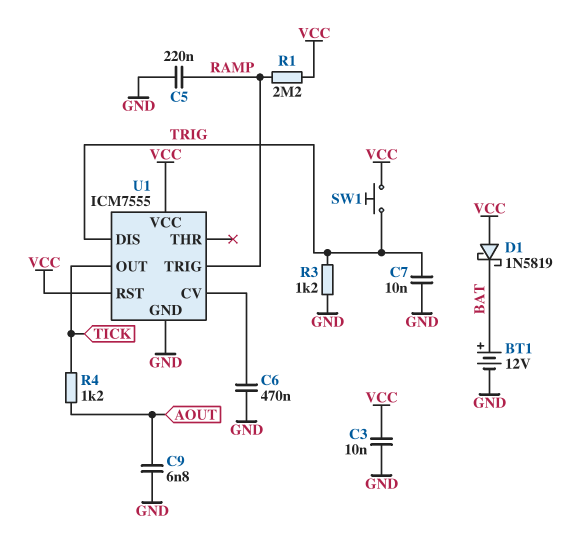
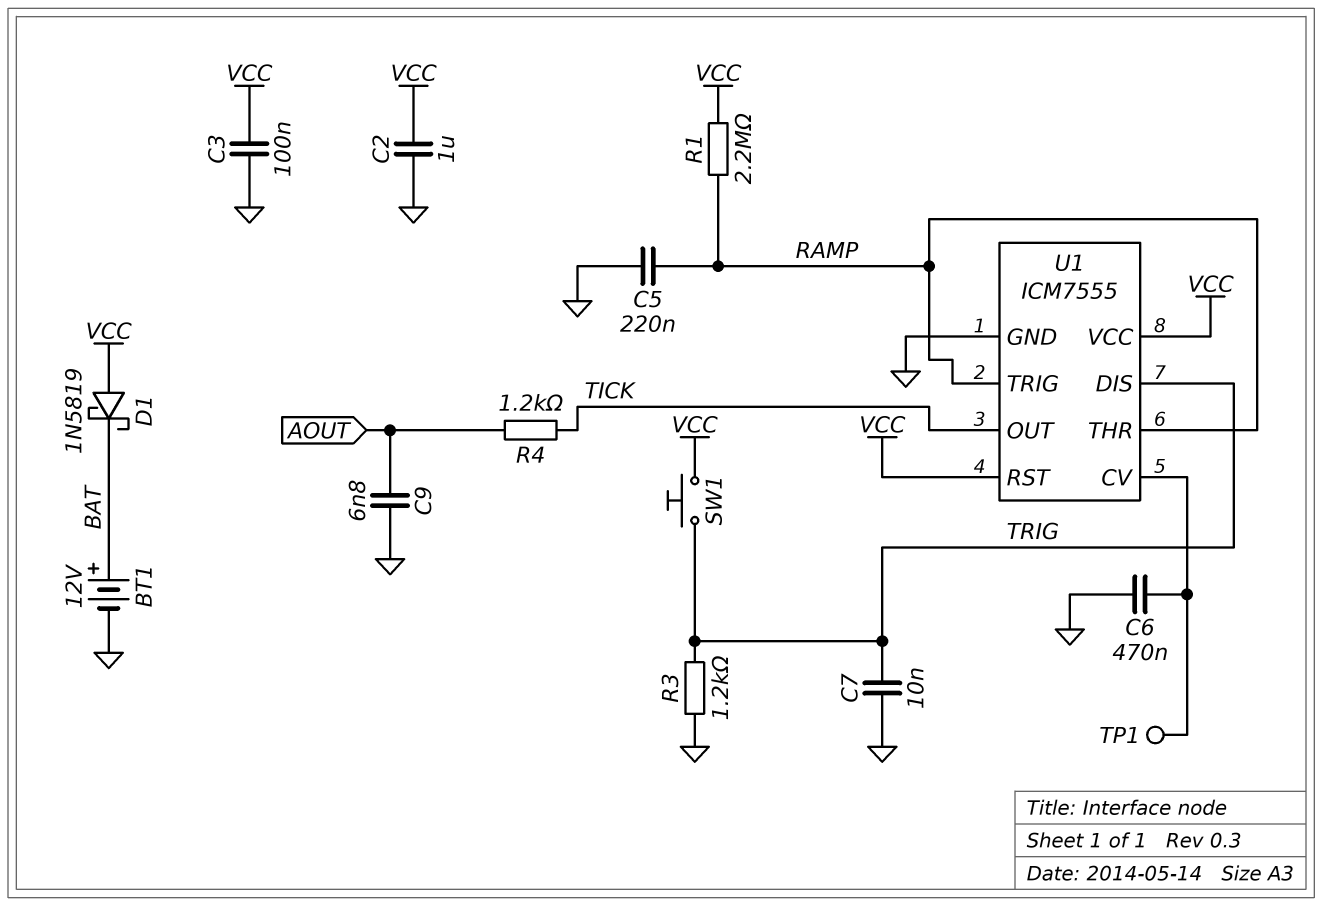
C2: none -> 1uF (GND, VCC)
C3: 10nF (GND, VCC) -> 100nF (GND, VCC)
TP1: none -> test point (U1/CV)
U1 pin THR: none -> RAMP

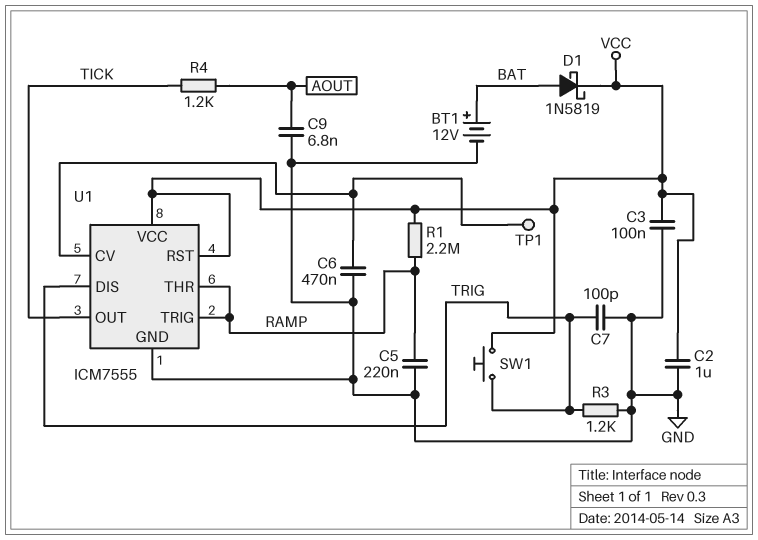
C7: 10nF (GND, TRIG) -> 100pF (GND, TRIG)
D1: schottky 1N5819 (A VCC, K BAT) -> schottky 1N5819 (A BAT, K VCC)

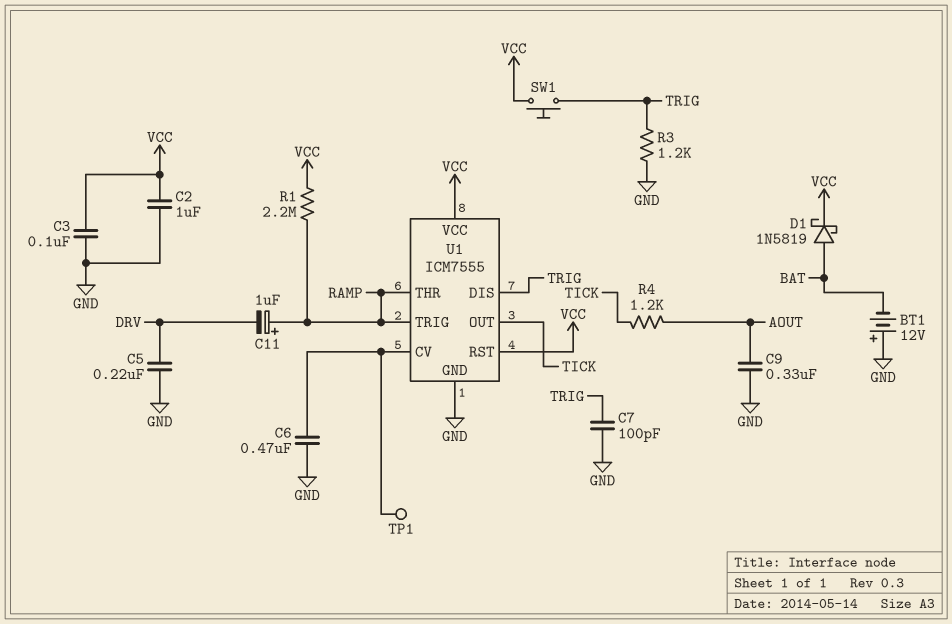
BT1: 12V (plus BAT, minus GND) -> 12V (plus GND, minus BAT)
C5: 220nF (GND, RAMP) -> 220nF (DRV, GND)
C9: 6.8nF (AOUT, GND) -> 330nF (AOUT, GND)
C11: none -> 1uF (plus RAMP, minus DRV)

